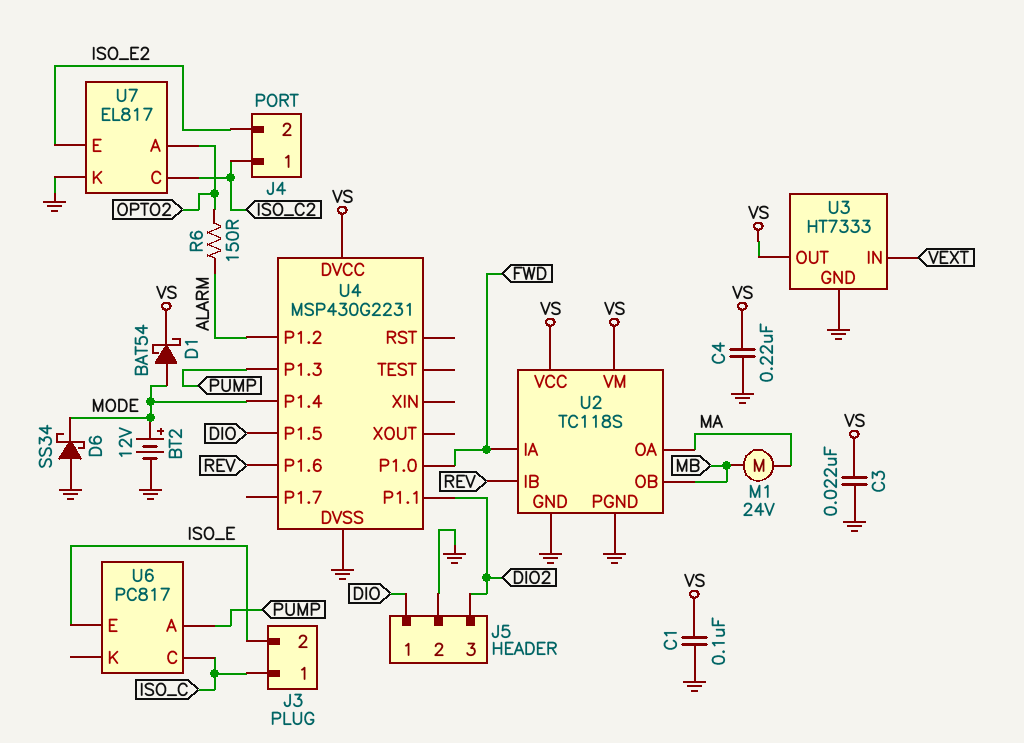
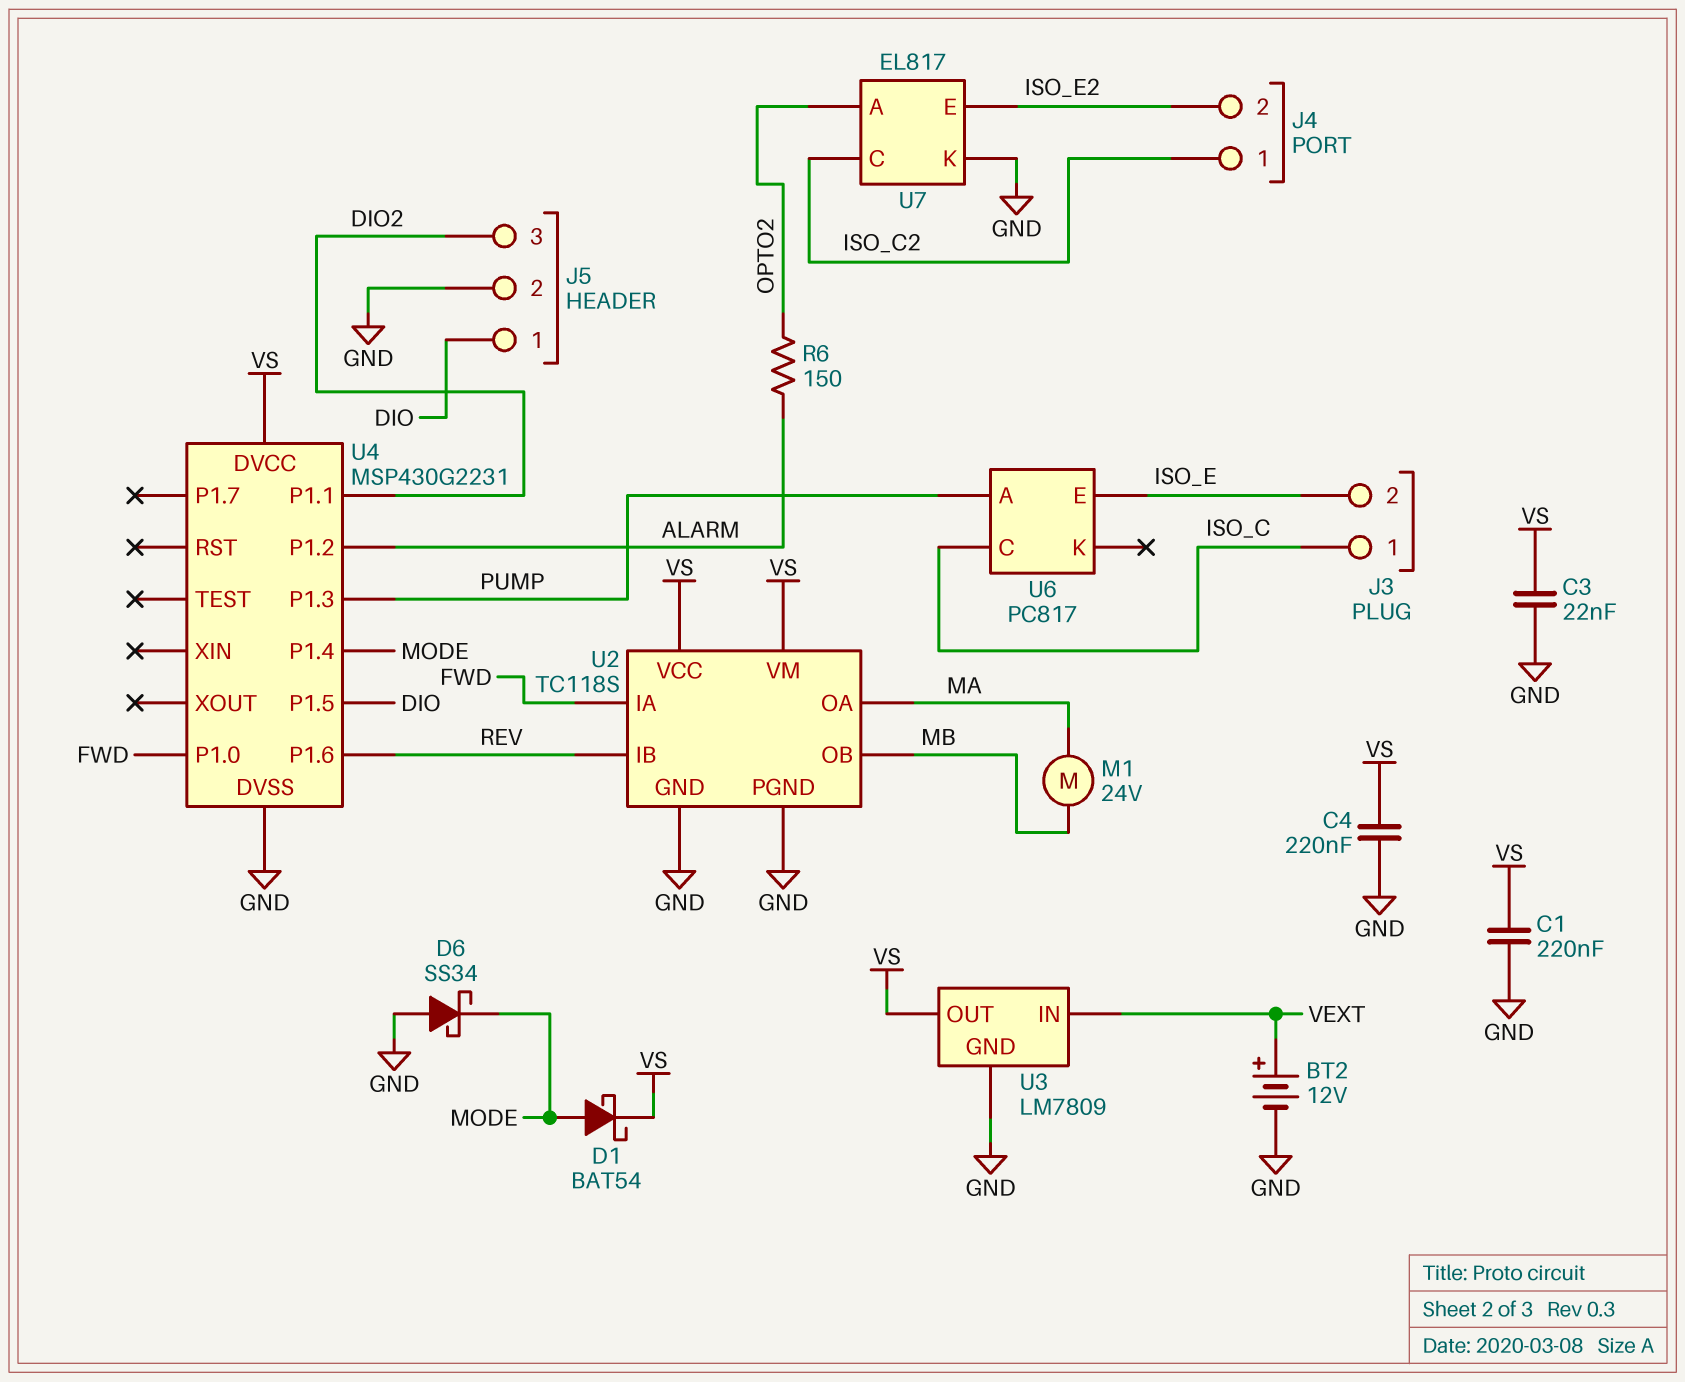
BT2: 12V (plus MODE, minus GND) -> 12V (plus VEXT, minus GND)
C1: 100nF (GND, VS) -> 220nF (GND, VS)
U3: HT7333 -> LM7809

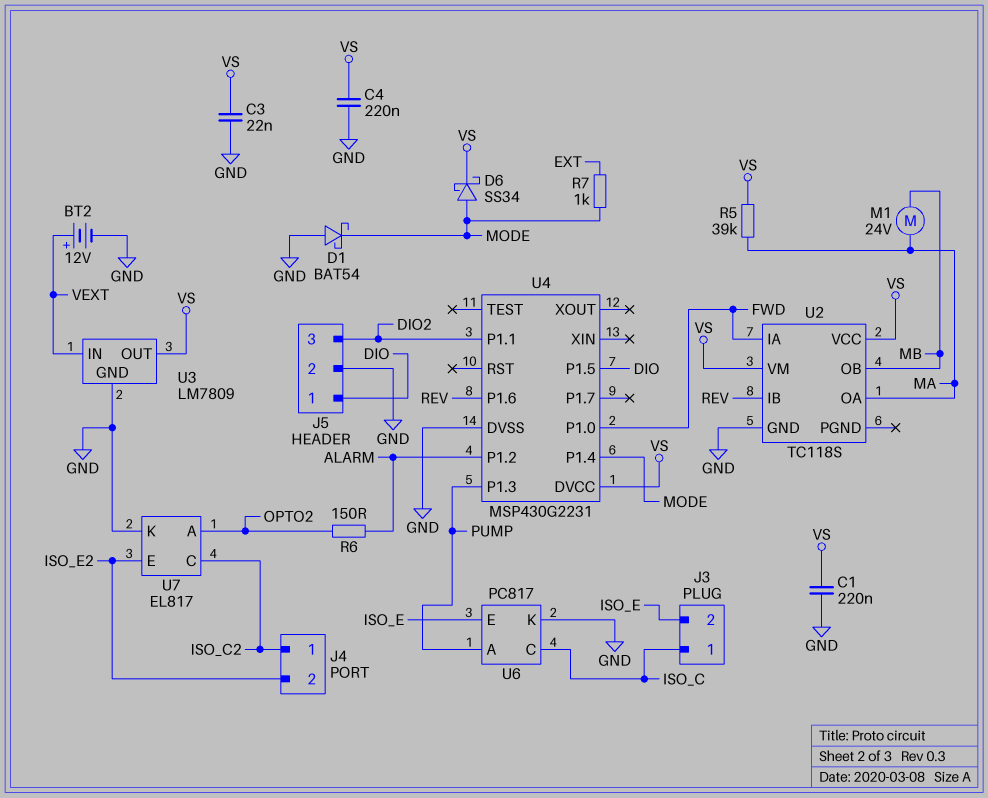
D1: schottky BAT54 (A MODE, K VS) -> schottky BAT54 (A GND, K MODE)
D6: schottky SS34 (A GND, K MODE) -> schottky SS34 (A MODE, K VS)
R5: none -> 39k (MA, VS)
R7: none -> 1k (EXT, MODE)
U2 pin PGND: GND -> none
U6 pin K: none -> GND

